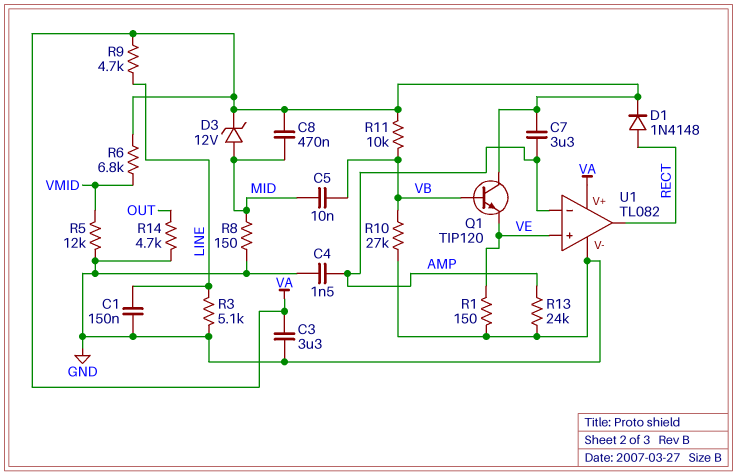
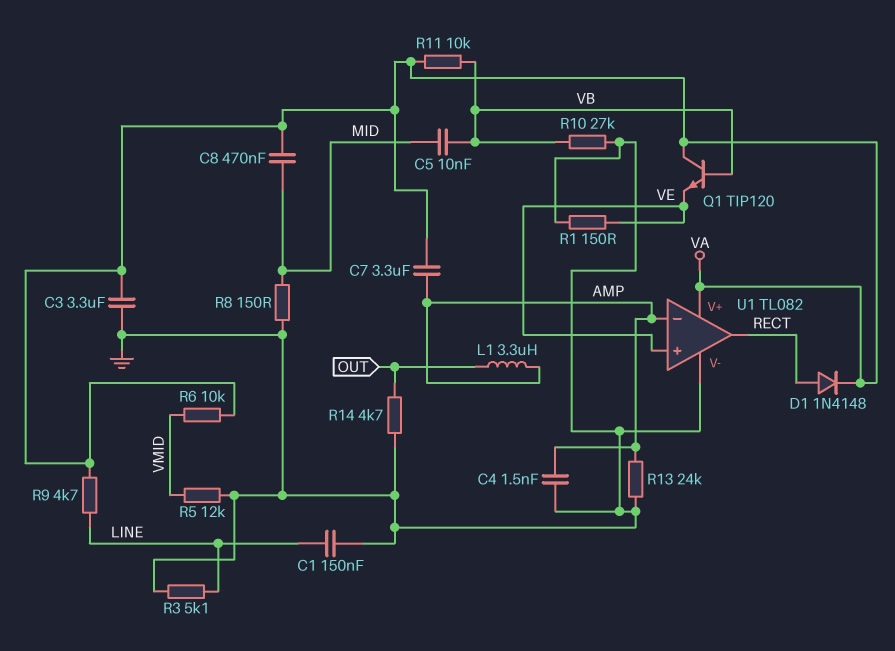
D3: zener 12V (A MID, K VA) -> none
L1: none -> 3.3uH (AMP, OUT)
R6: 6.8k (VA, VMID) -> 10k (VA, VMID)

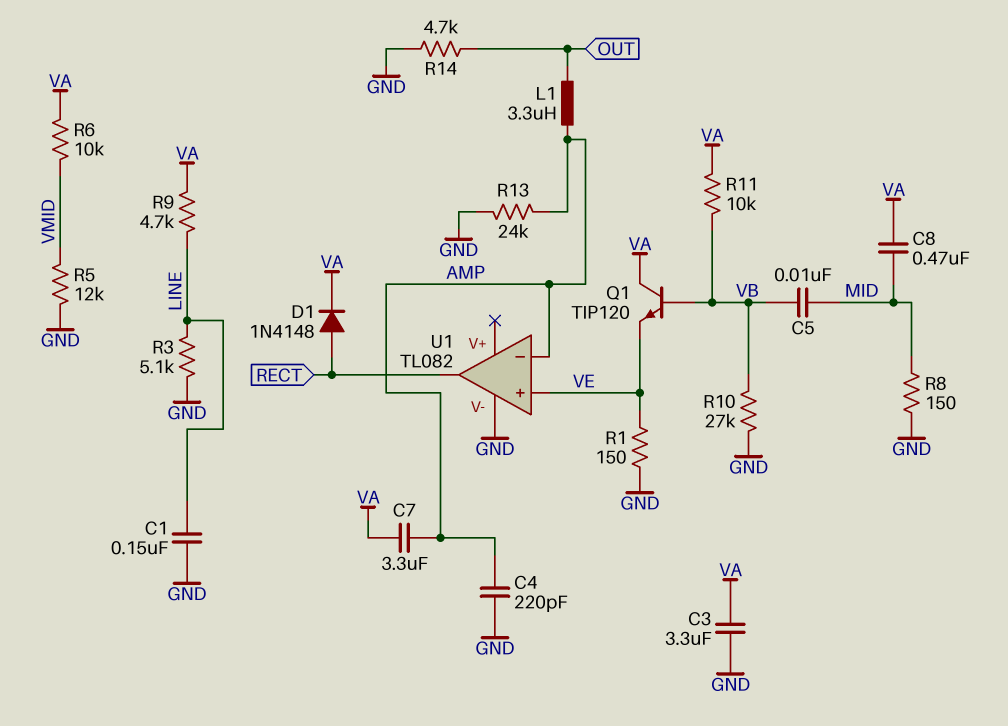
C4: 1.5nF (AMP, GND) -> 220pF (AMP, GND)
U1 pin V+: VA -> none

